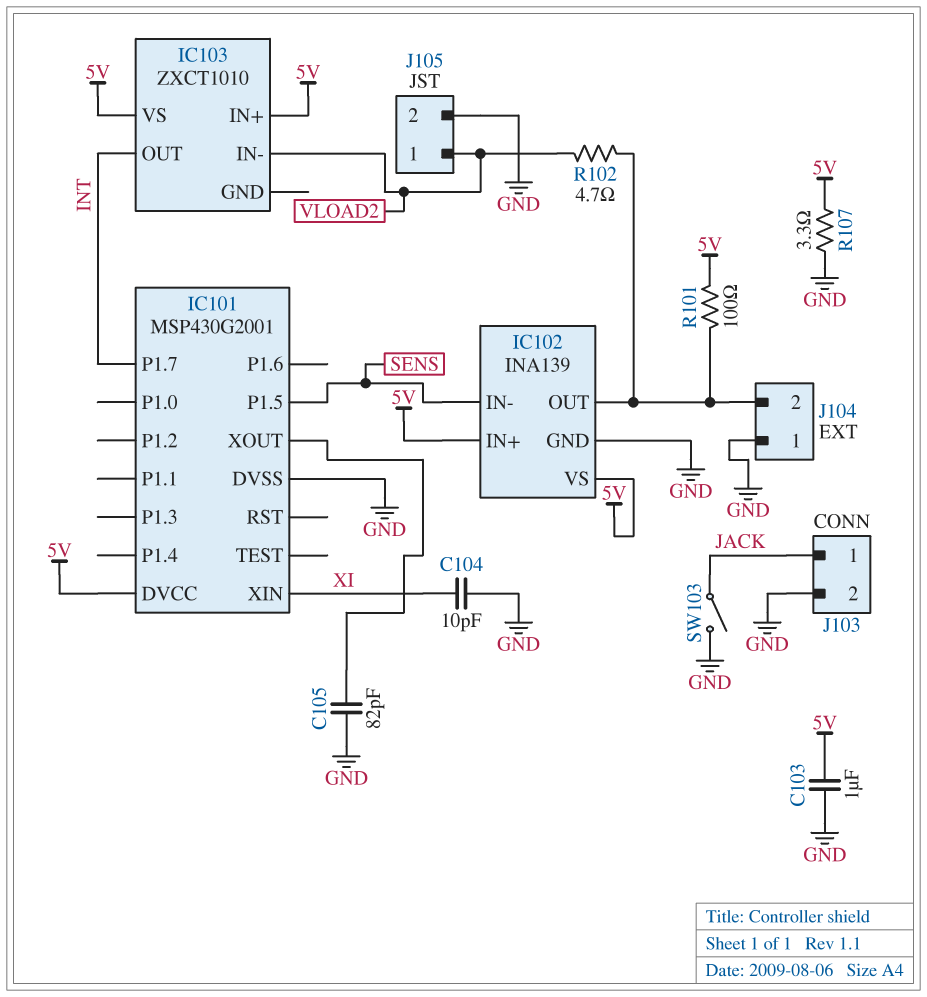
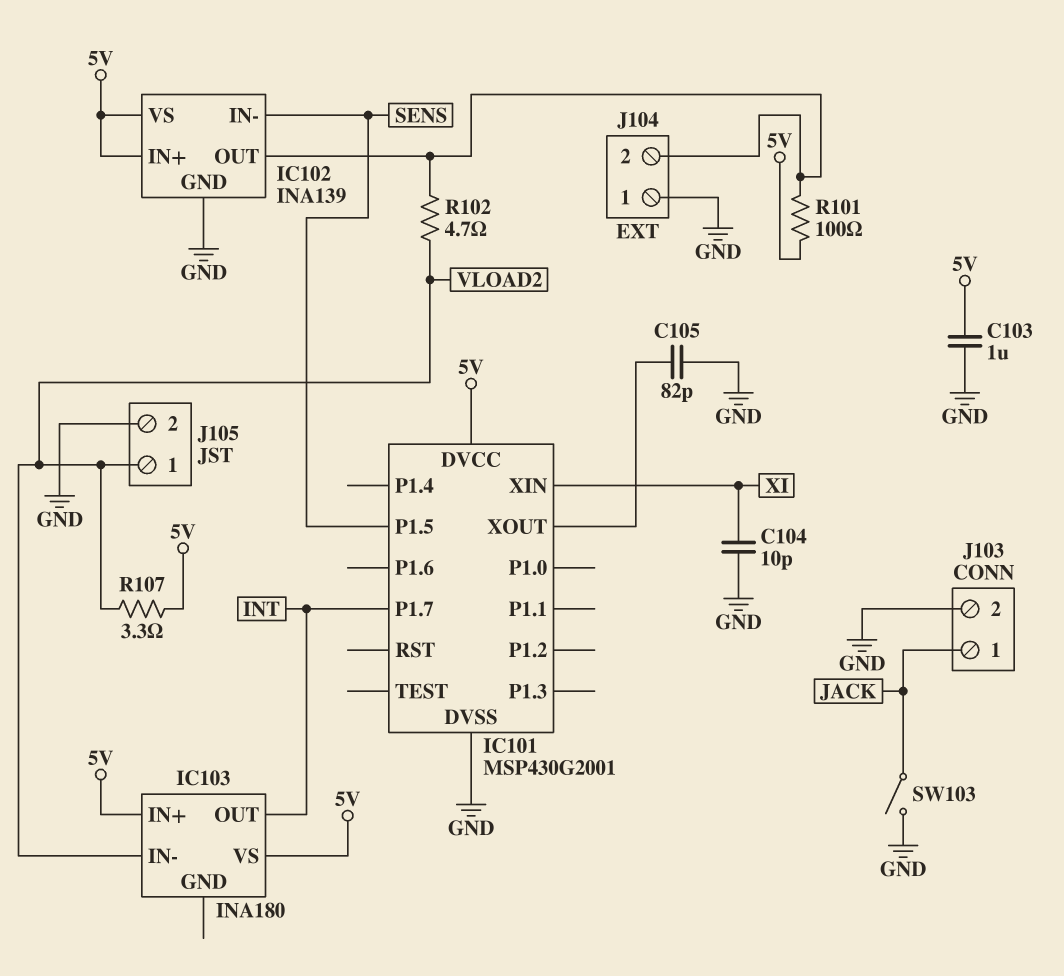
IC103: ZXCT1010 -> INA180
R107: 3.3 (5V, GND) -> 3.3 (5V, VLOAD2)

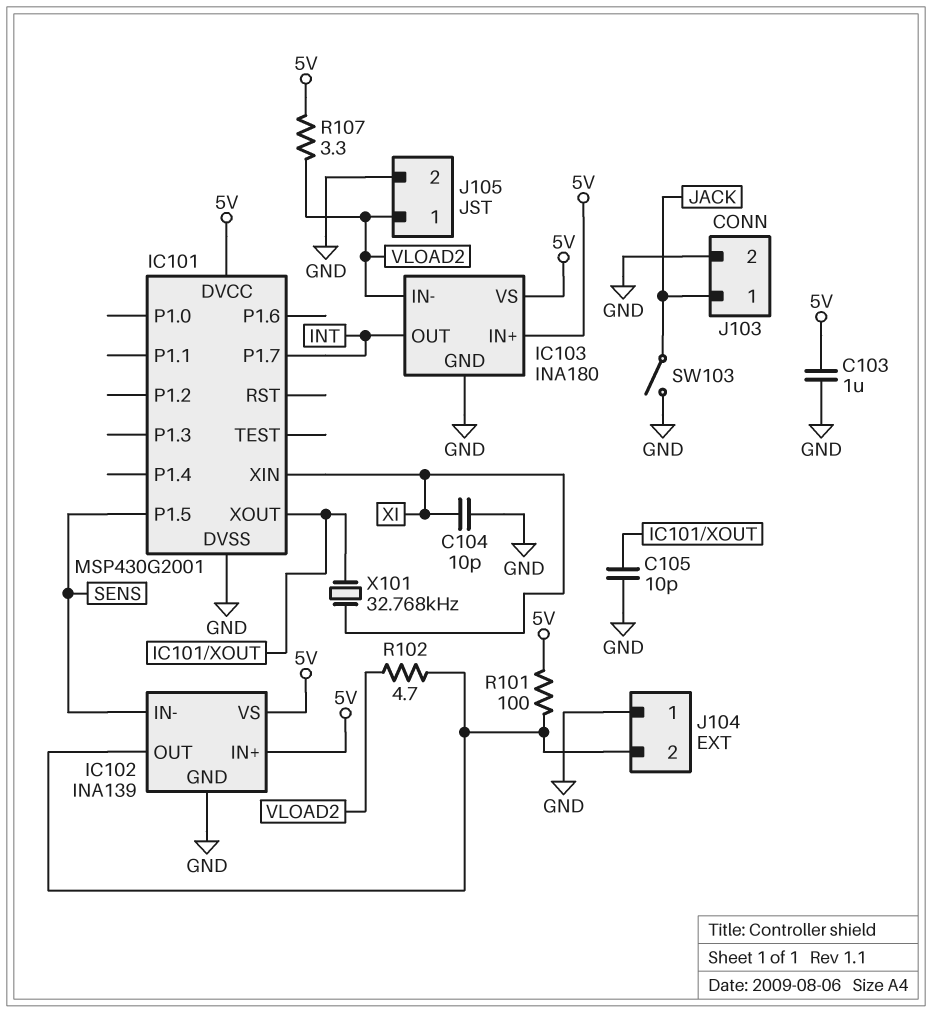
C105: 82pF (GND, IC101/XOUT) -> 10pF (GND, IC101/XOUT)
IC103 pin GND: none -> GND
X101: none -> 32.768kHz (IC101/XOUT, XI)

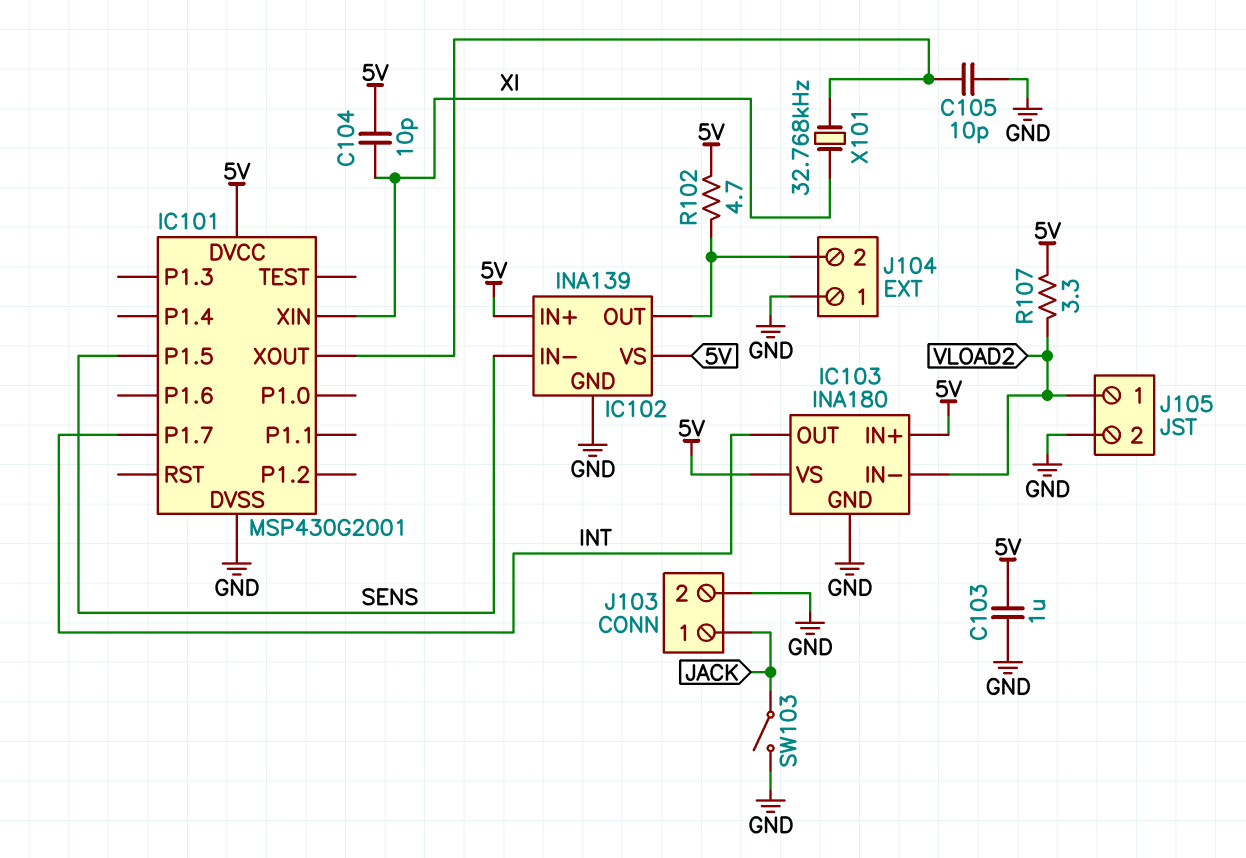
C104: 10pF (GND, XI) -> 10pF (5V, XI)
R101: 100 (5V, IC102/OUT) -> none
R102: 4.7 (IC102/OUT, VLOAD2) -> 4.7 (5V, IC102/OUT)

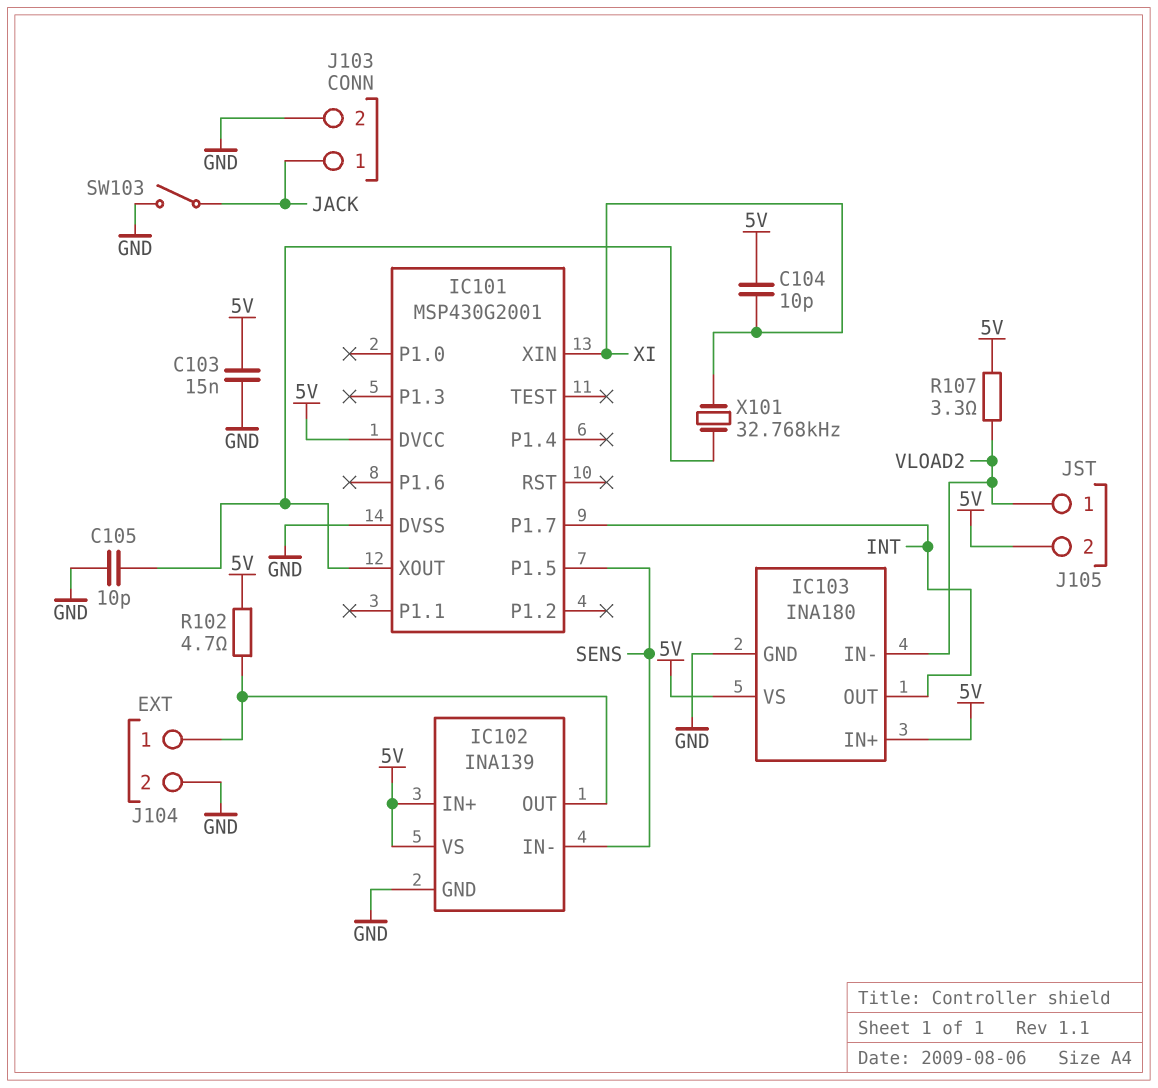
C103: 1uF (5V, GND) -> 15nF (5V, GND)
J104 pin 1: GND -> IC102/OUT
J104 pin 2: IC102/OUT -> GND
J105 pin 2: GND -> 5V

